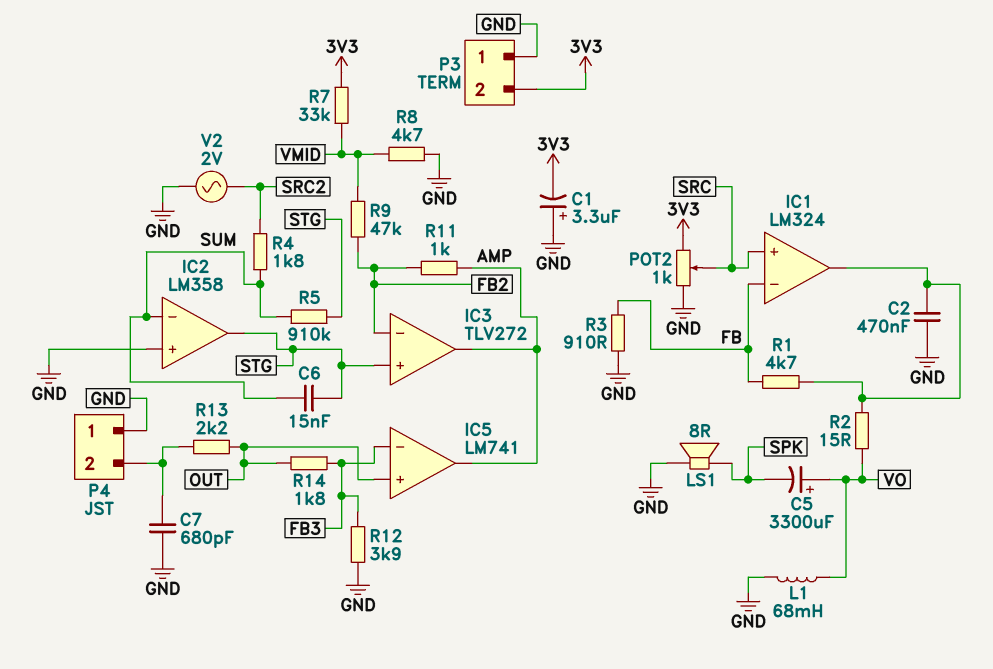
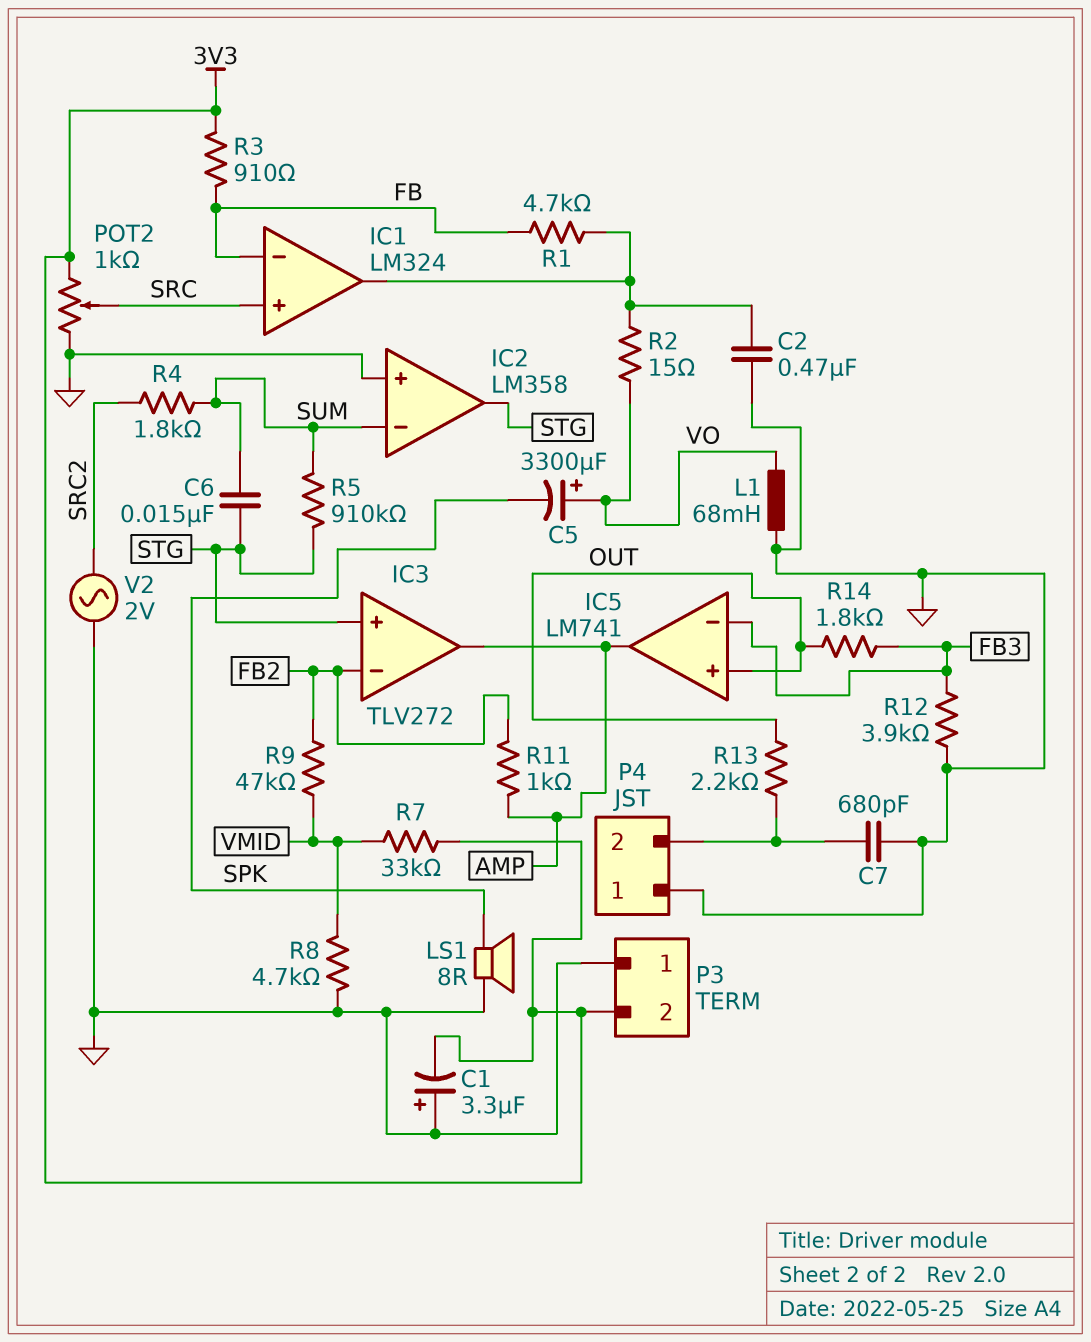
R3: 910 (FB, GND) -> 910 (3V3, FB)

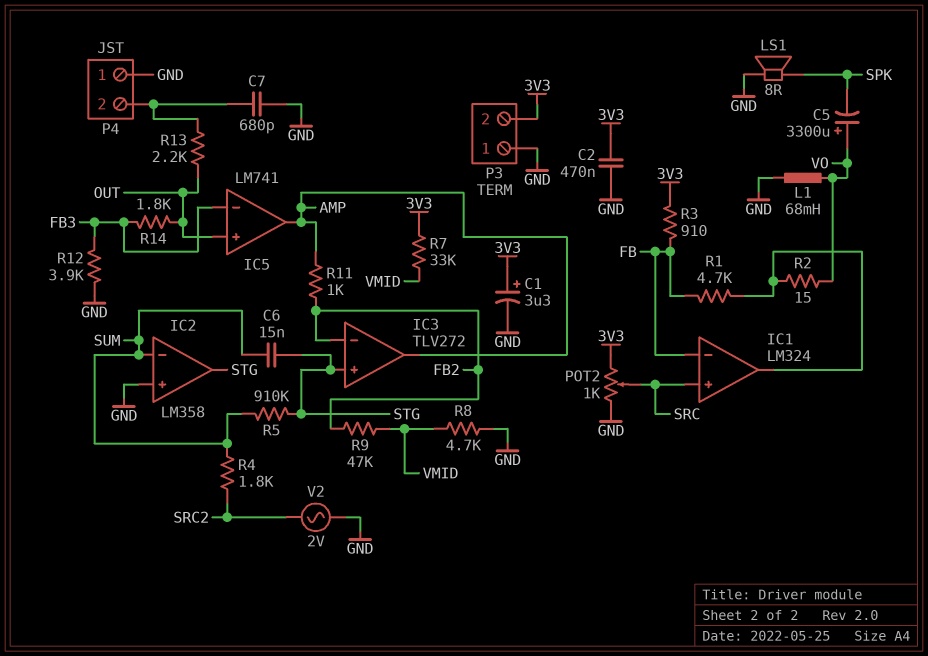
C1: 3.3uF (plus GND, minus 3V3) -> 3.3uF (plus 3V3, minus GND)
C2: 470nF (GND, IC1/out) -> 470nF (3V3, GND)

